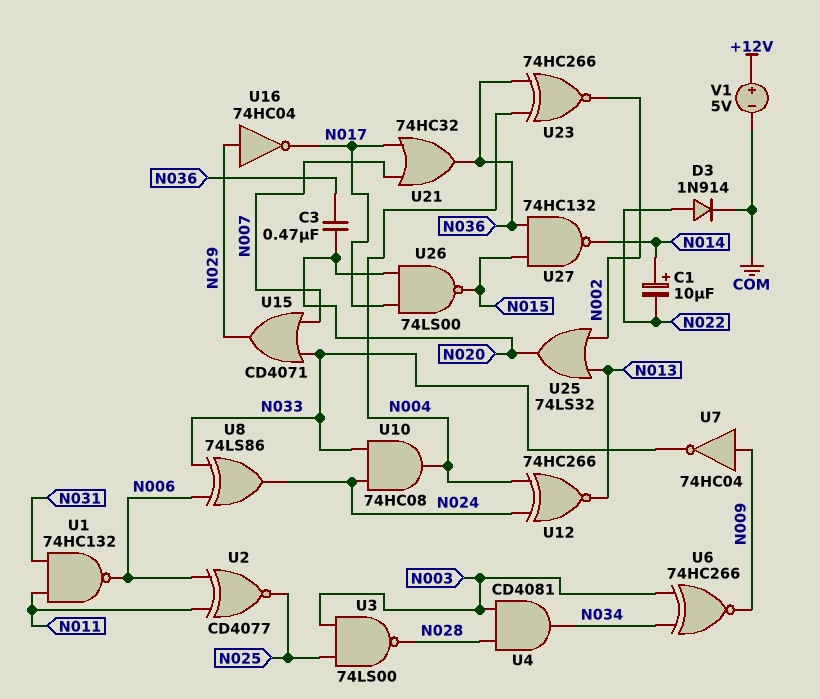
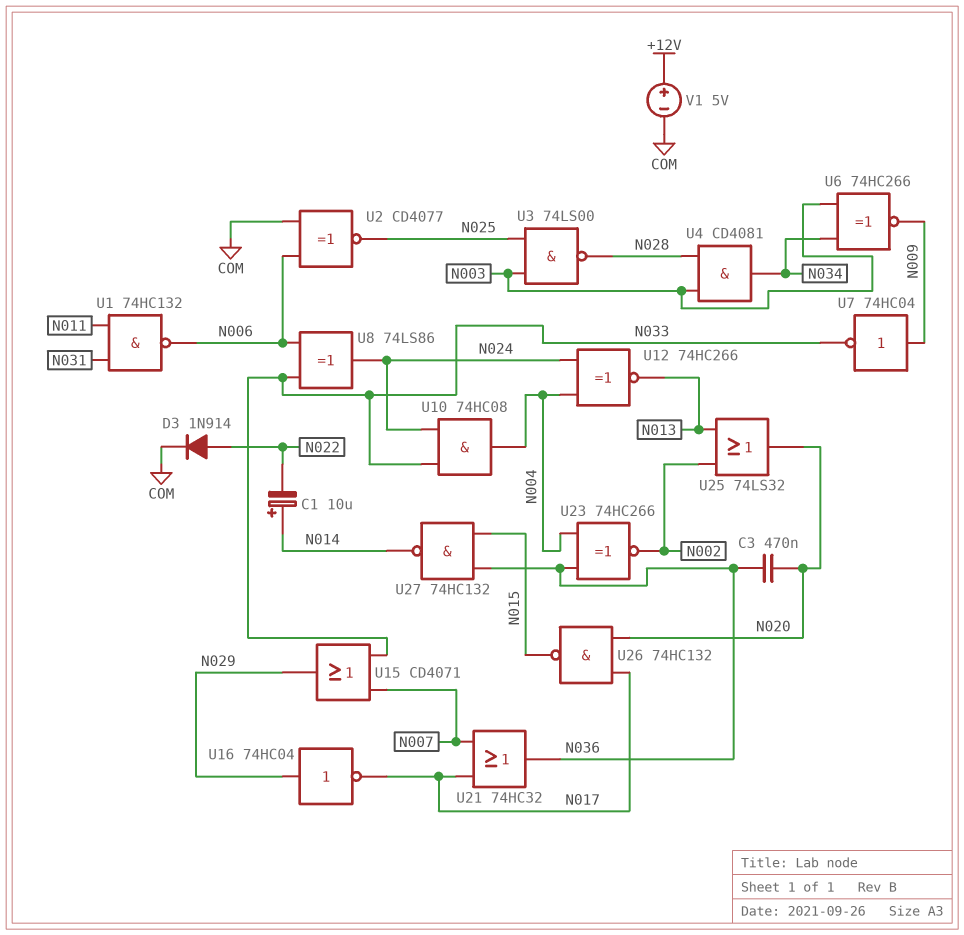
U2: XNOR CD4077 (in N006, in N011, out N025) -> XNOR CD4077 (in COM, in N006, out N025)
U26: NAND 74LS00 (in N017, in N020, out N015) -> NAND 74HC132 (in N017, in N020, out N015)

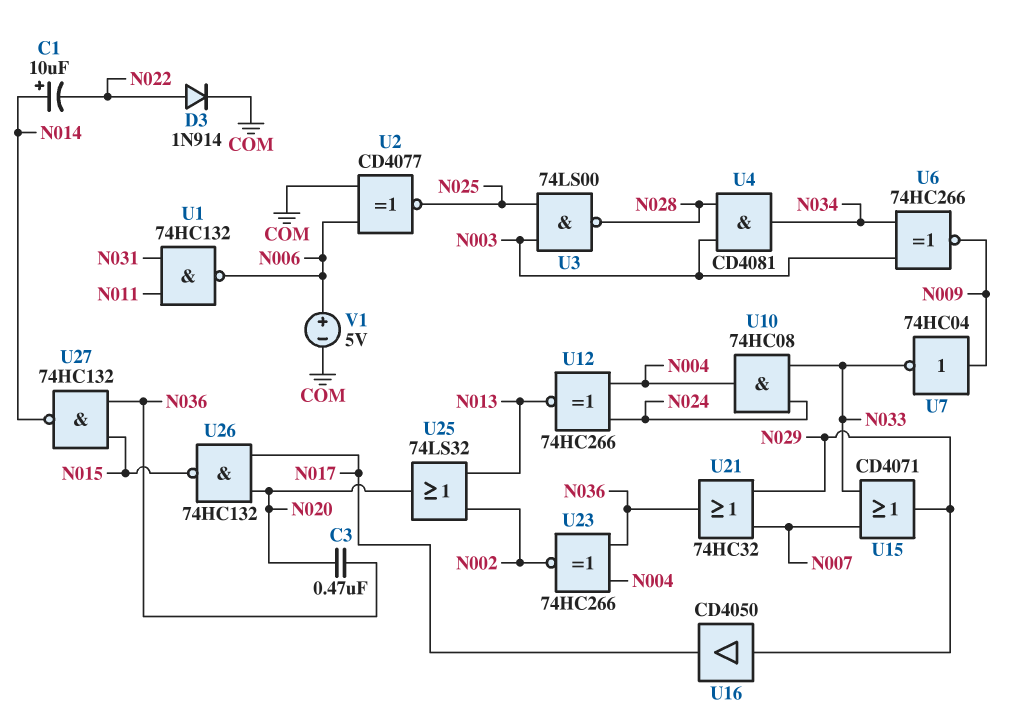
U8: XOR 74LS86 (in N006, in N033, out N024) -> none
U16: NOT 74HC04 (in N029, out N017) -> buffer CD4050 (in N029, out N017)
U21: OR 74HC32 (in N007, in N017, out N036) -> OR 74HC32 (in N007, in N029, out N036)
V1: 5V (plus +12V, minus COM) -> 5V (plus N006, minus COM)

